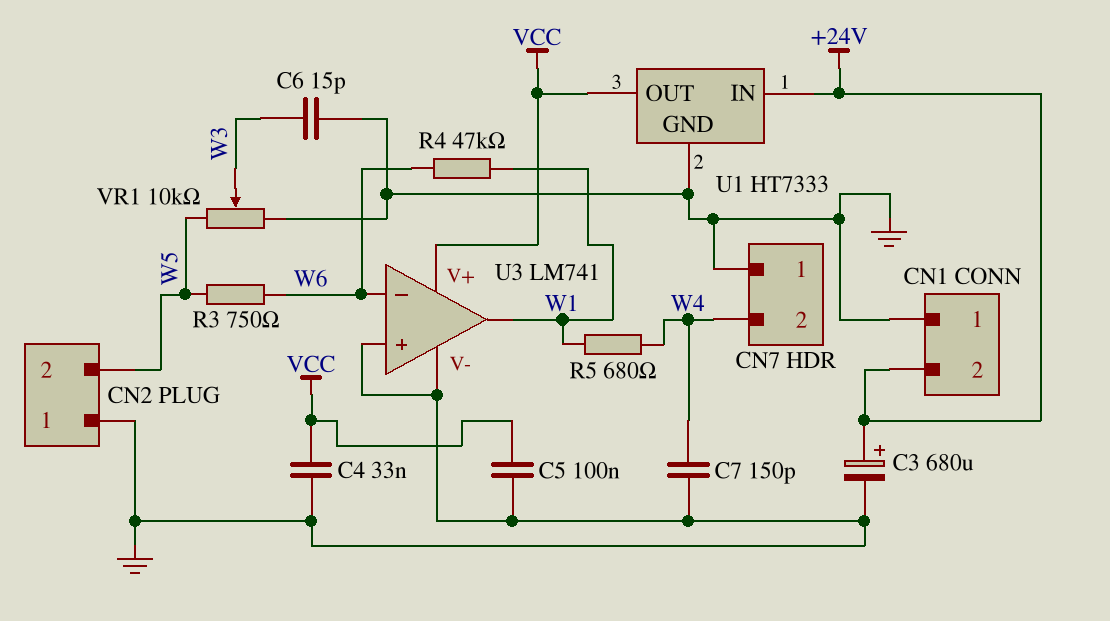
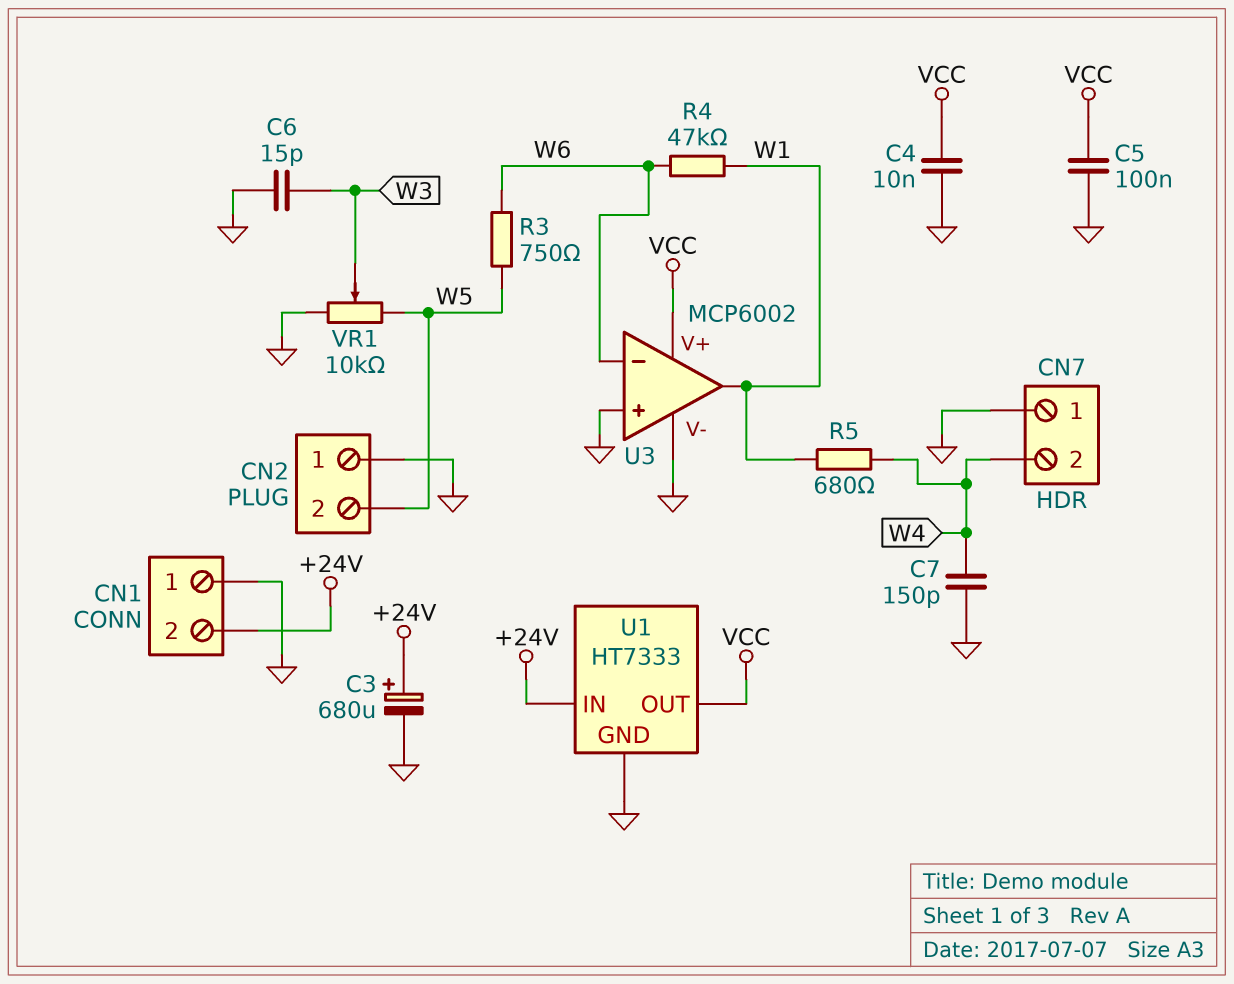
C4: 33nF (GND, VCC) -> 10nF (GND, VCC)
U3: LM741 -> MCP6002

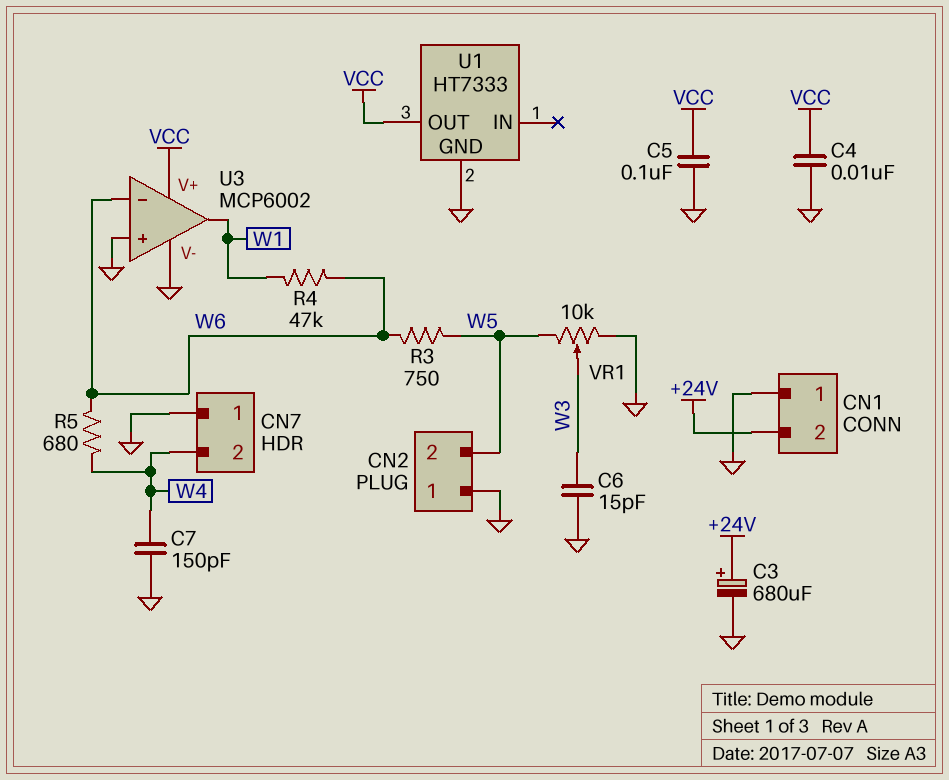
R5: 680 (W1, W4) -> 680 (W4, W6)
U1 pin IN: +24V -> none

